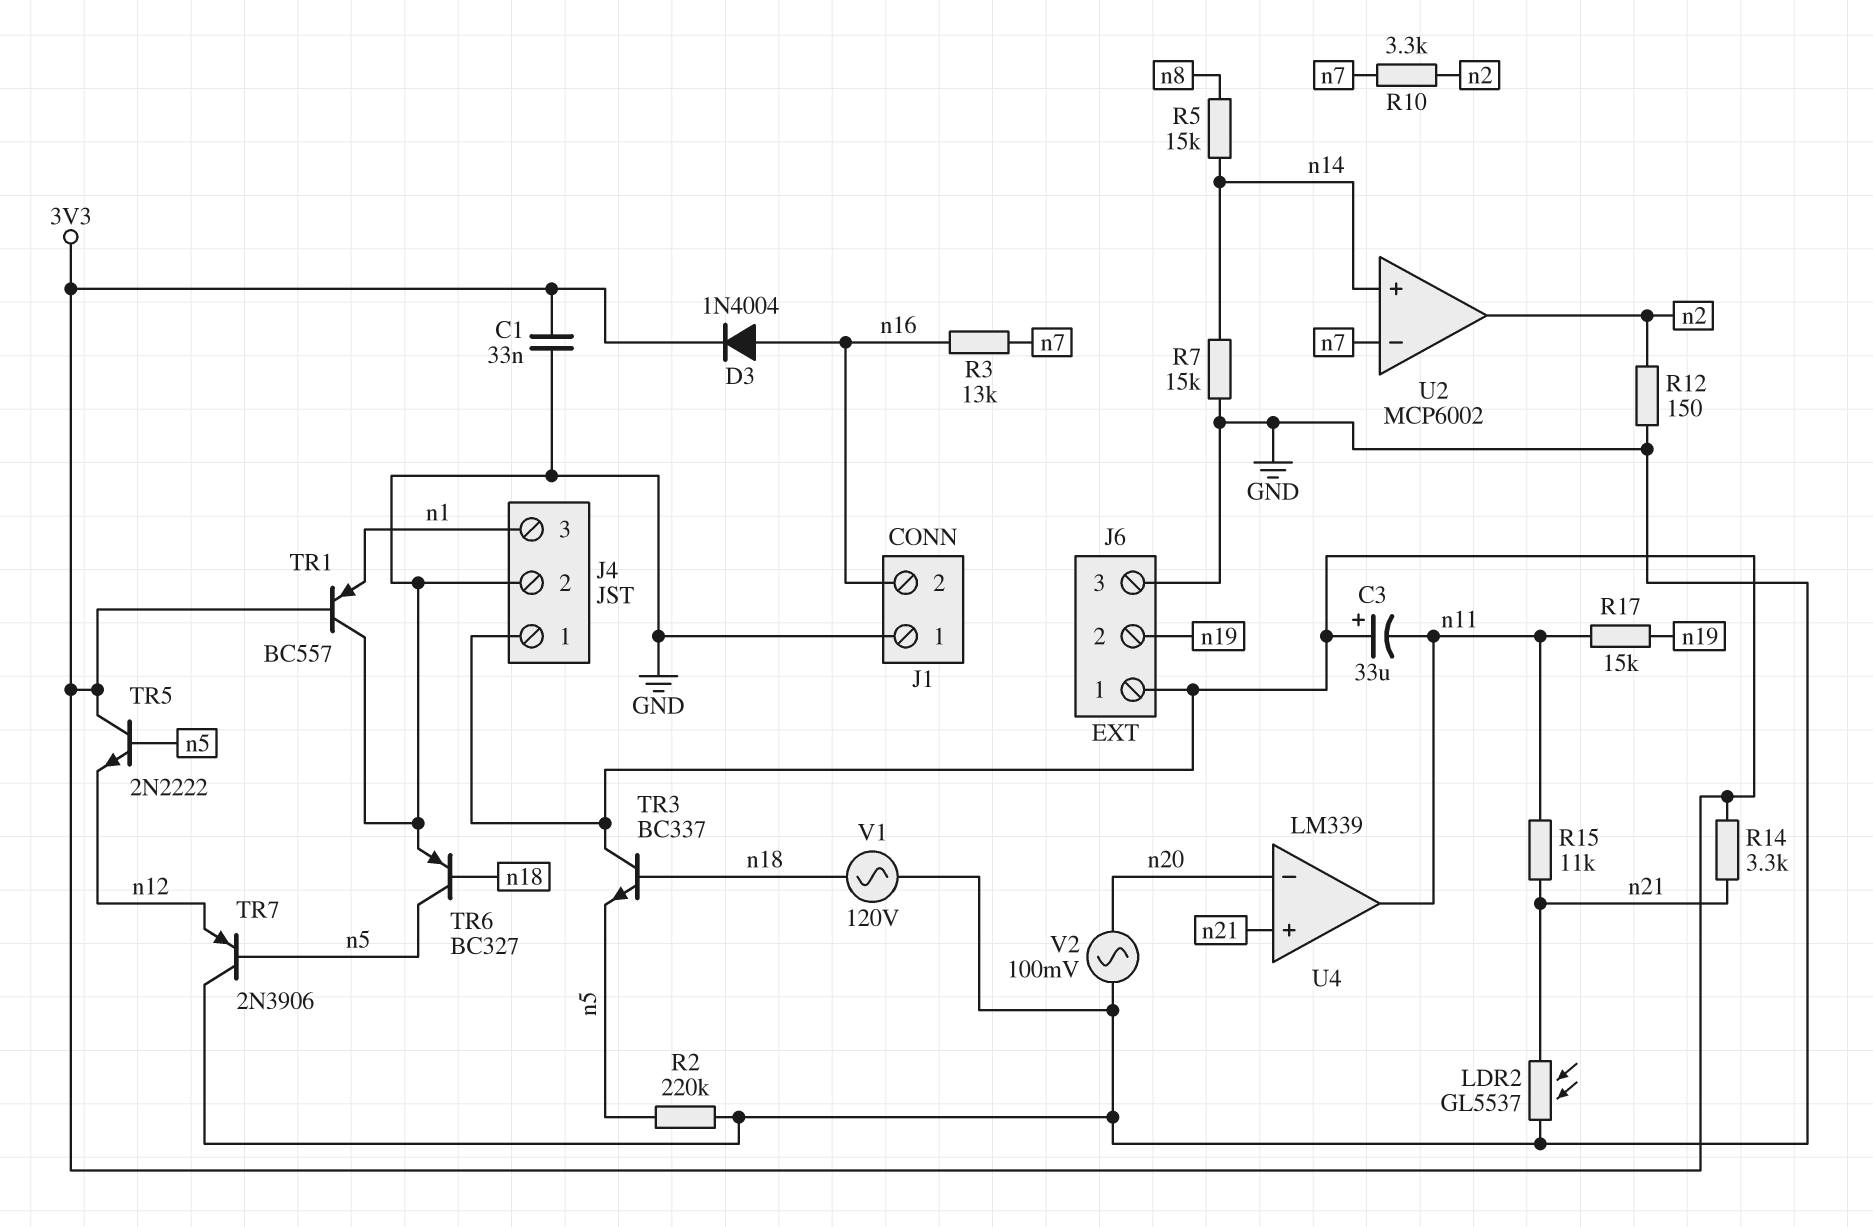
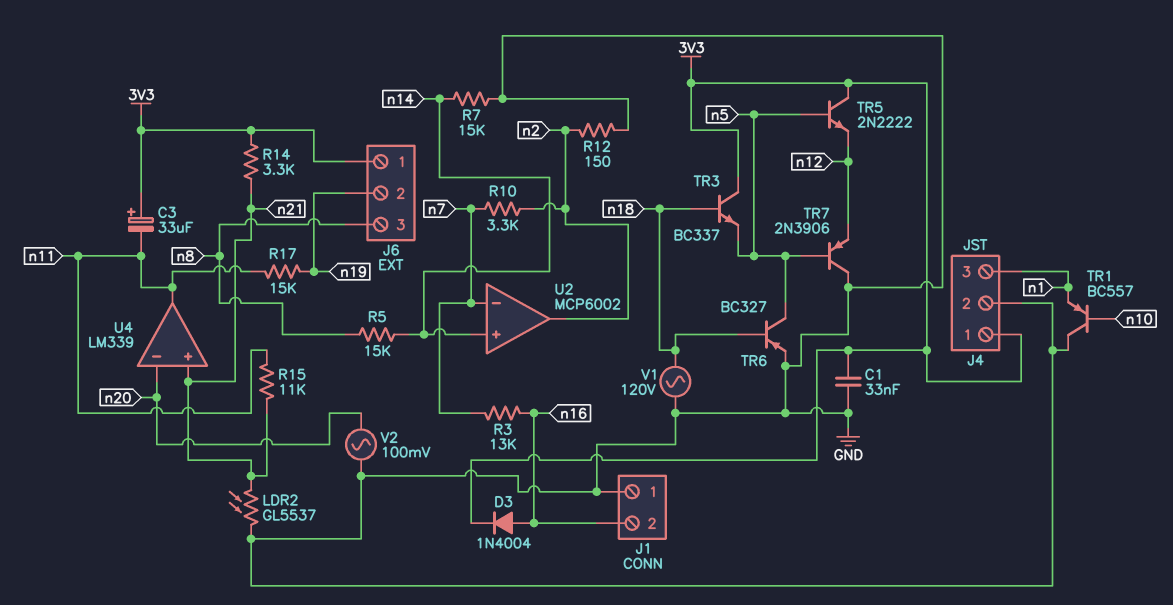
J6 pin 3: GND -> n8
R2: 220k (GND, n5) -> none
TR1: PNP BC557 (B 3V3, C GND, E n1) -> PNP BC557 (B n10, C GND, E n1)

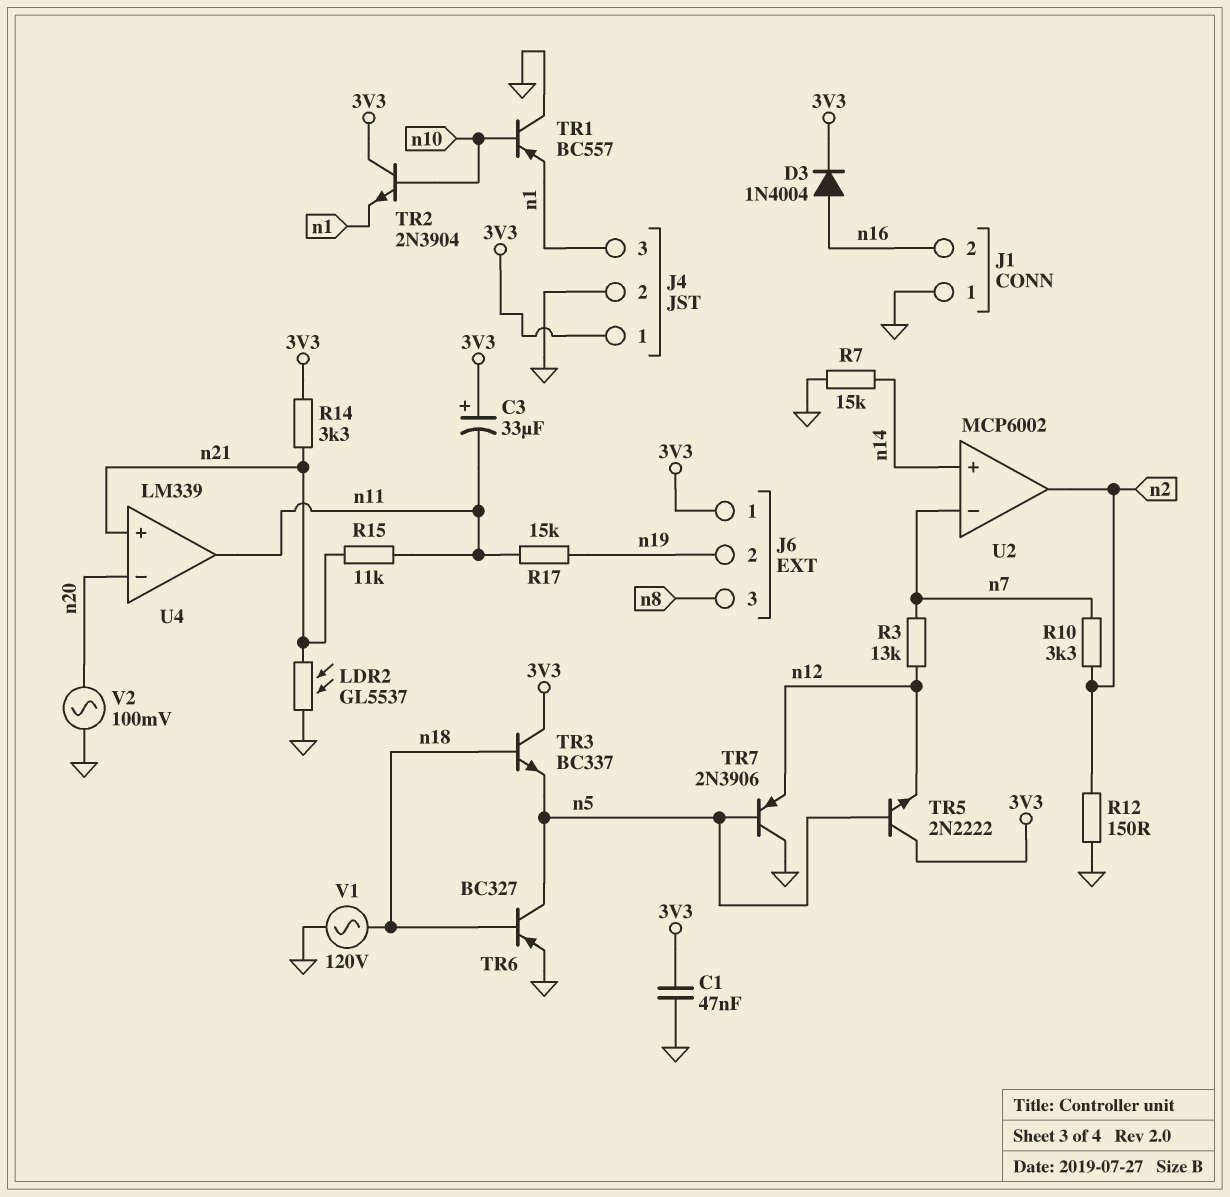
C1: 33nF (3V3, GND) -> 47nF (3V3, GND)
R3: 13k (n7, n16) -> 13k (n7, n12)
R5: 15k (n8, n14) -> none
TR2: none -> NPN 2N3904 (B n10, C 3V3, E n1)

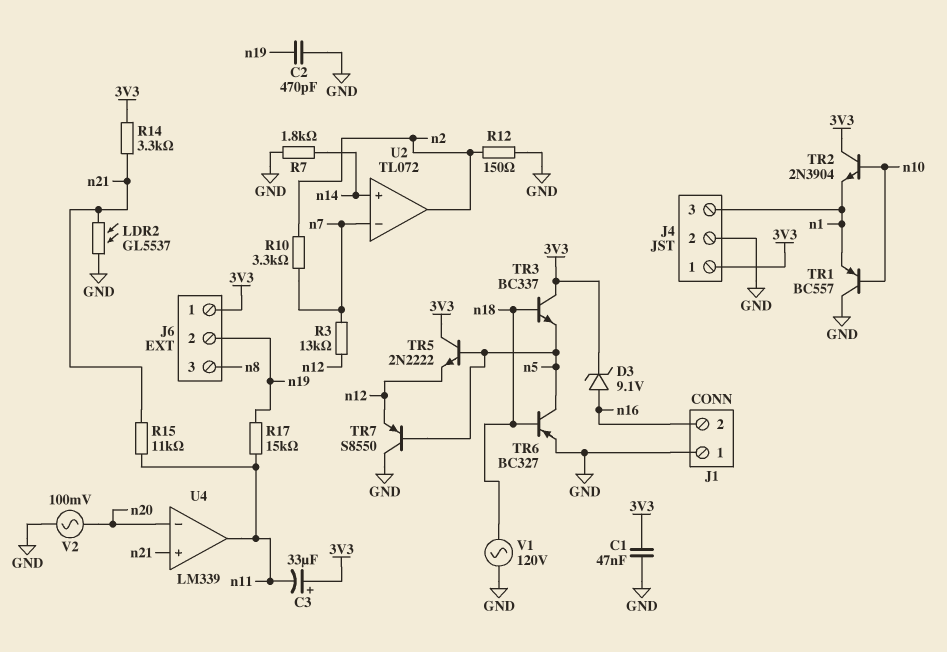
C2: none -> 470pF (GND, n19)
D3: diode 1N4004 (A n16, K 3V3) -> zener 9.1V (A n16, K 3V3)
R7: 15k (GND, n14) -> 1.8k (GND, n14)
TR7: PNP 2N3906 (B n5, C GND, E n12) -> PNP S8550 (B n5, C GND, E n12)
U2: MCP6002 -> TL072

